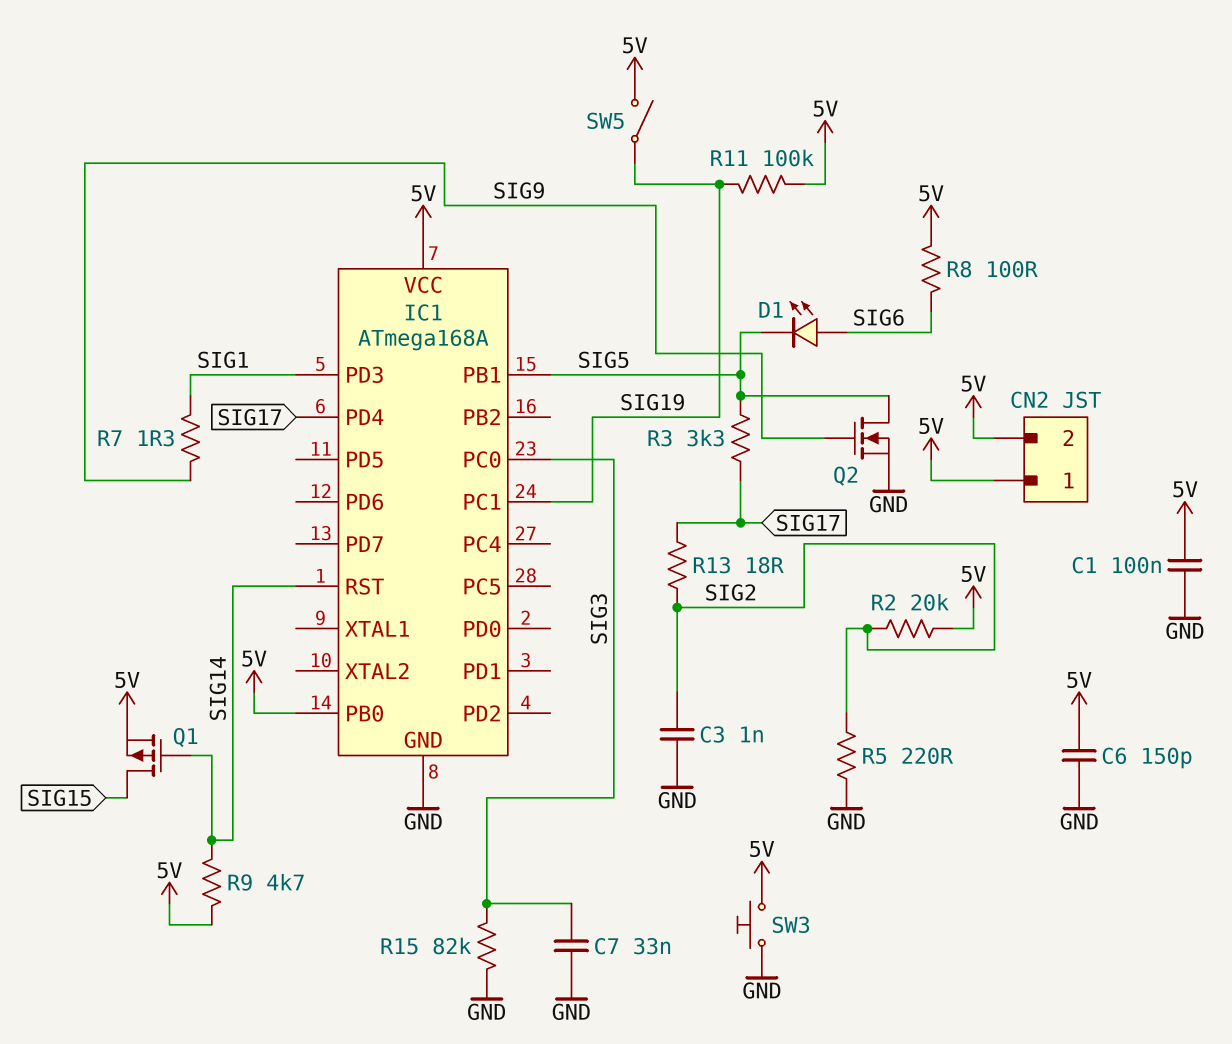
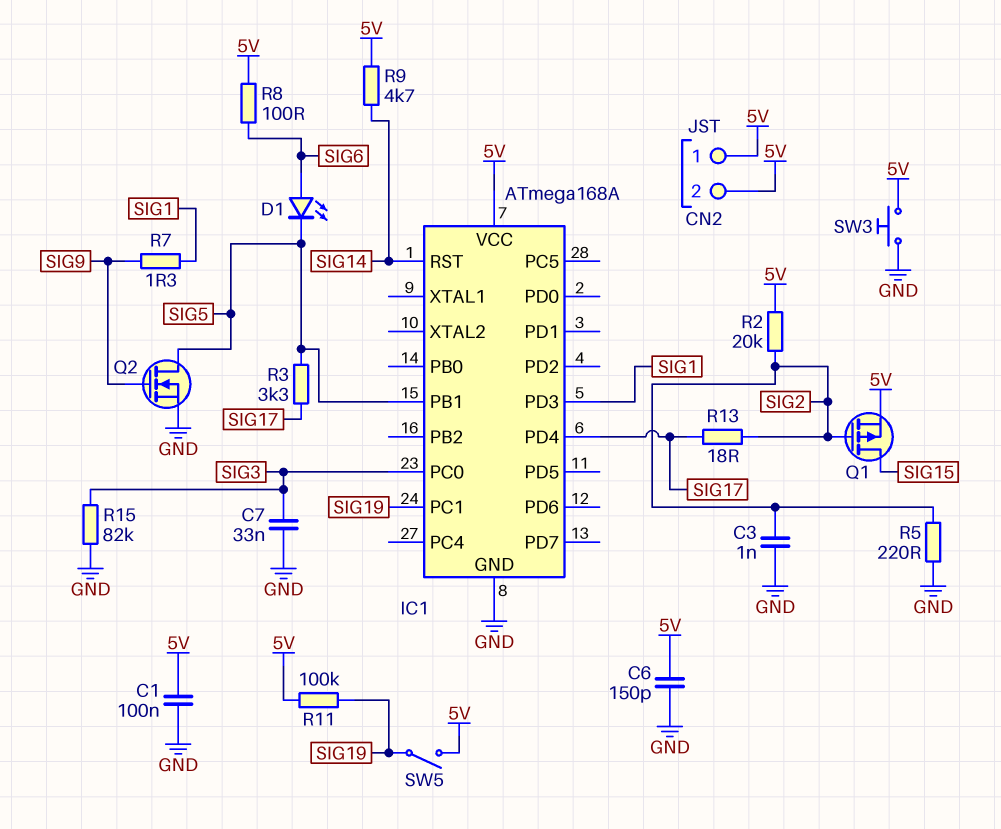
IC1 pin PB0: 5V -> none
Q1: PMOS (G SIG14, D SIG15, S 5V) -> PMOS (G SIG2, D SIG15, S 5V)

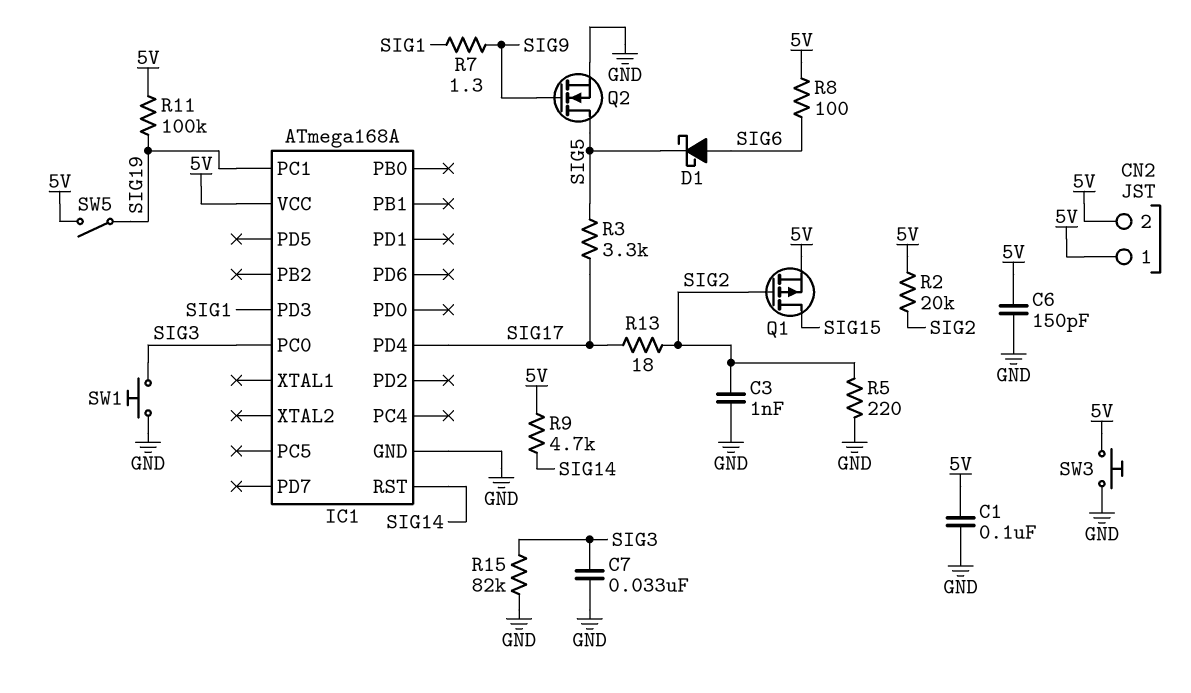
D1: LED (A SIG6, K SIG5) -> schottky (A SIG6, K SIG5)
IC1 pin PB1: SIG5 -> none
SW1: none -> button (GND, SIG3)

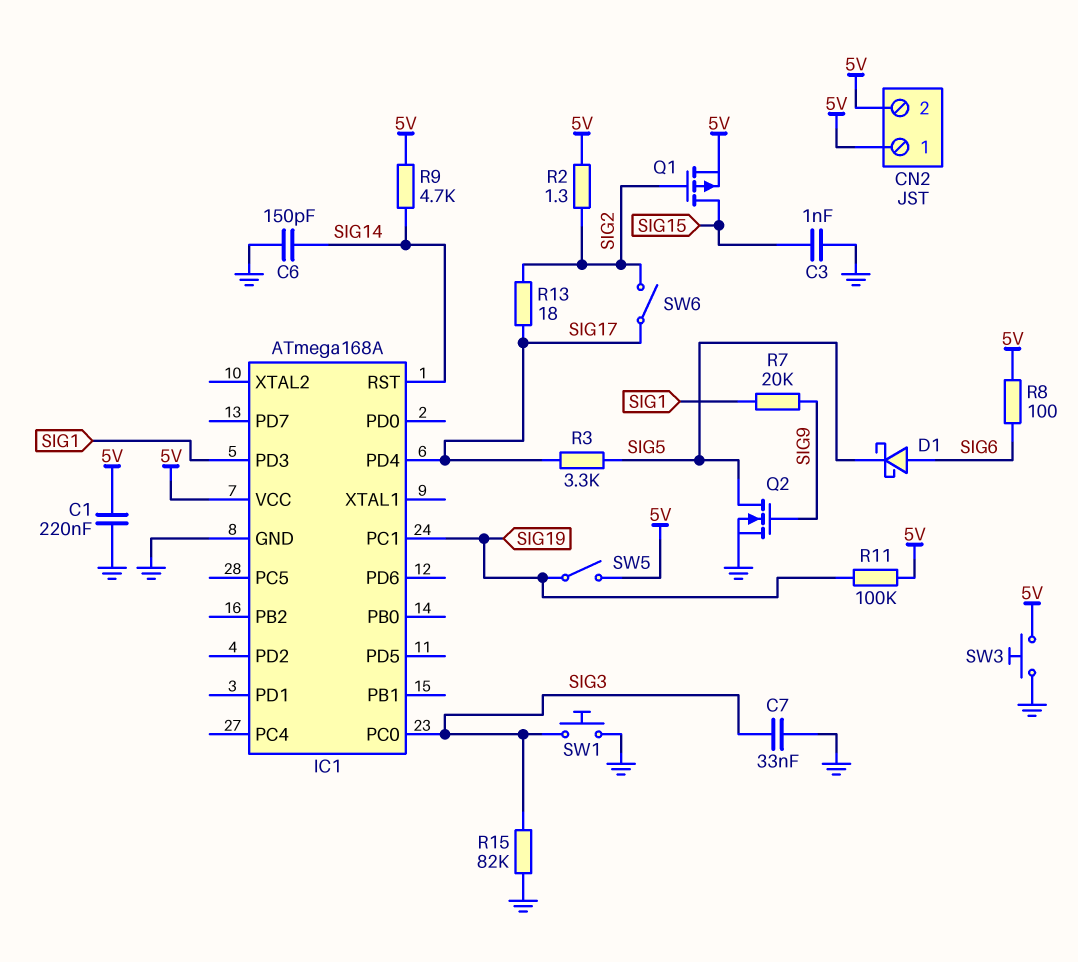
C1: 100nF (5V, GND) -> 220nF (5V, GND)
C3: 1nF (GND, SIG2) -> 1nF (GND, SIG15)
C6: 150pF (5V, GND) -> 150pF (GND, SIG14)
R2: 20k (5V, SIG2) -> 1.3 (5V, SIG2)
R5: 220 (GND, SIG2) -> none
R7: 1.3 (SIG1, SIG9) -> 20k (SIG1, SIG9)
SW6: none -> switch (SIG2, SIG17)

